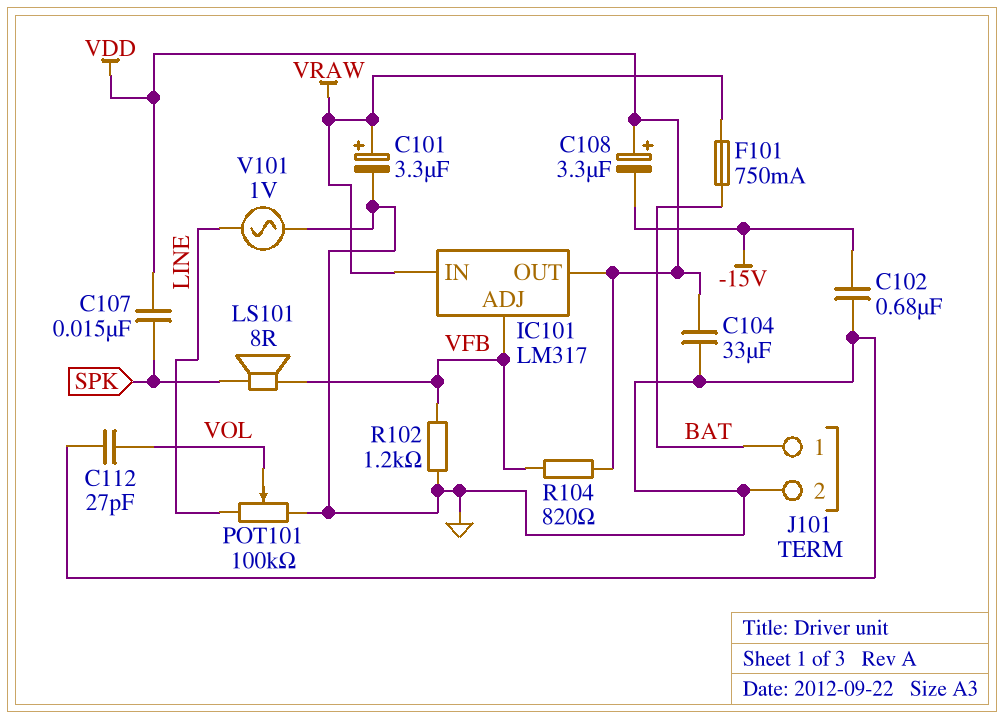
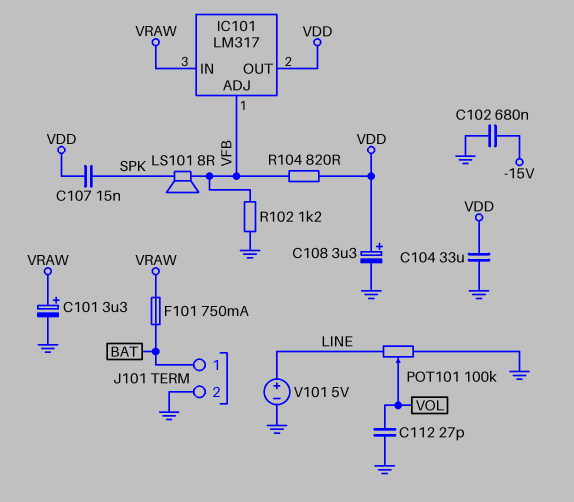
C108: 3.3uF (plus VDD, minus -15V) -> 3.3uF (plus VDD, minus GND)
V101: AC 1V (GND, LINE) -> 5V (plus LINE, minus GND)

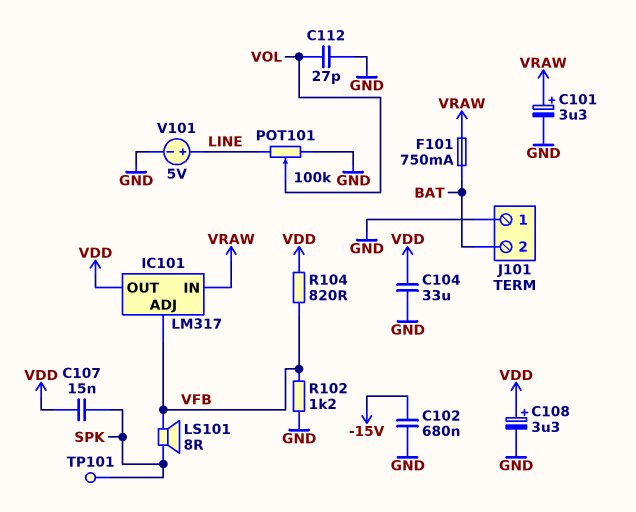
J101 pin 1: BAT -> GND
J101 pin 2: GND -> BAT
TP101: none -> test point (SPK)

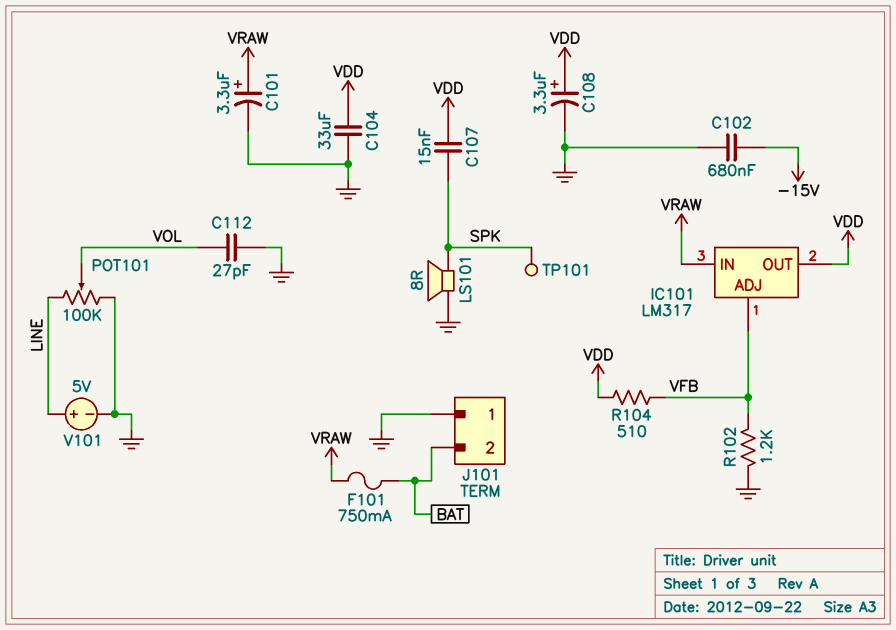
LS101: speaker 8R (SPK, VFB) -> speaker 8R (GND, SPK)
R104: 820 (VDD, VFB) -> 510 (VDD, VFB)

